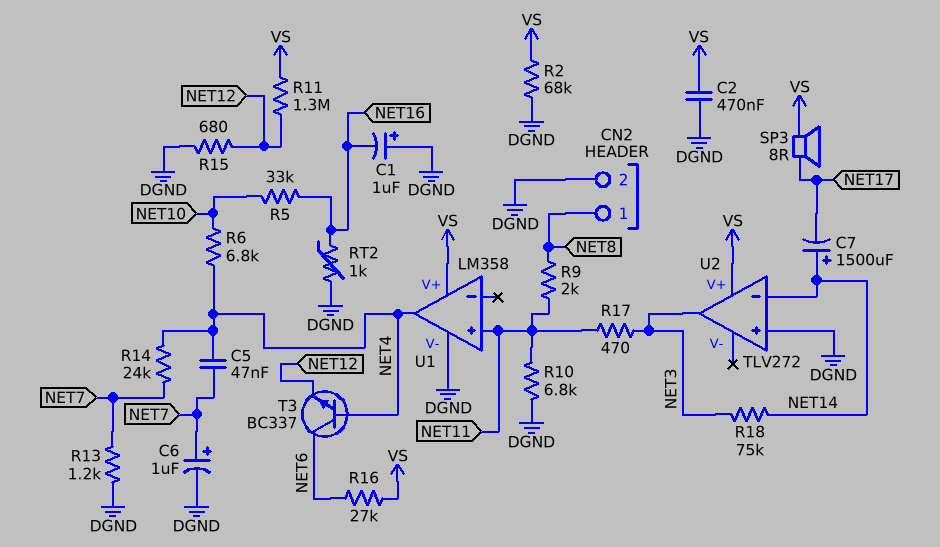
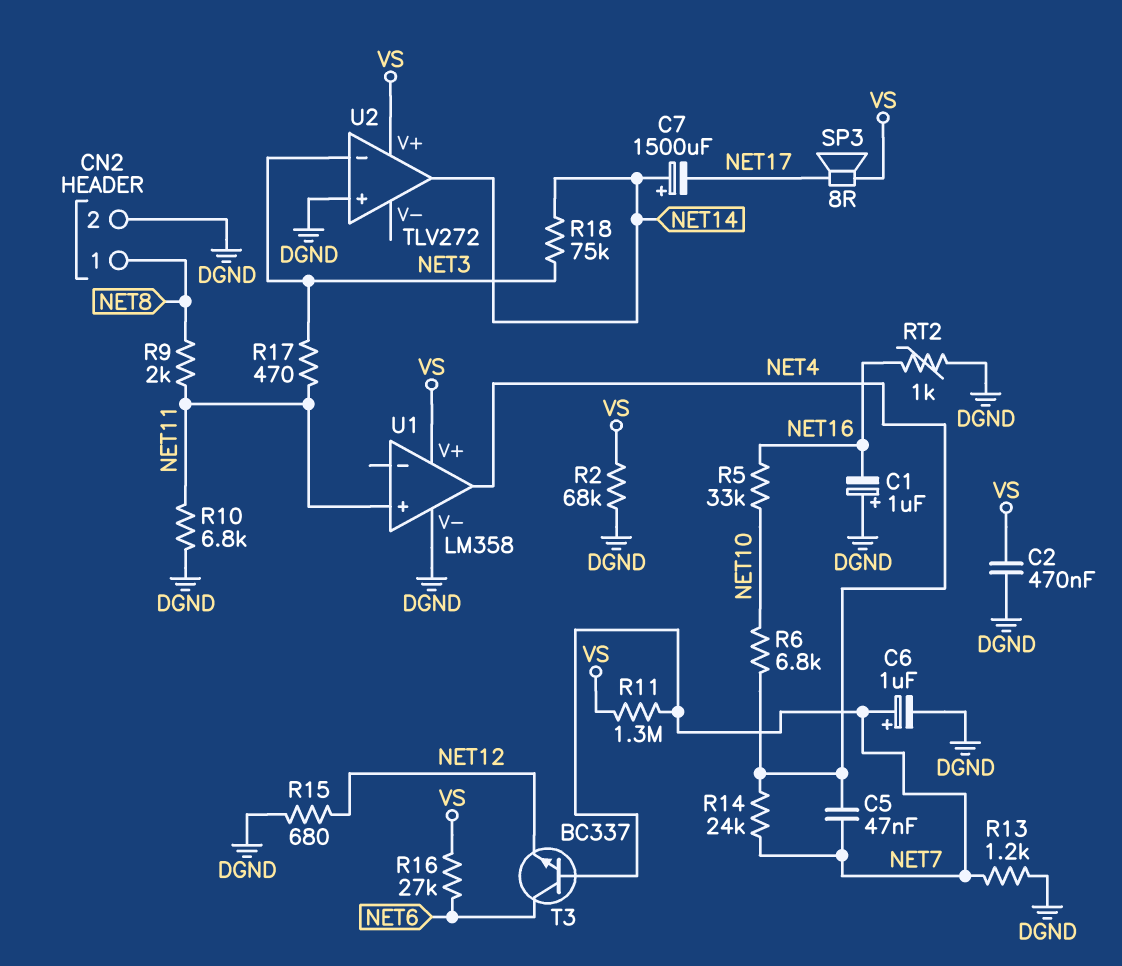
R11: 1.3M (NET12, VS) -> 1.3M (NET7, VS)
T3: NPN BC337 (B NET4, C NET6, E NET12) -> NPN BC337 (B NET7, C NET6, E NET12)
U2 pin in-: NET14 -> NET3
U2 pin out: NET3 -> NET14

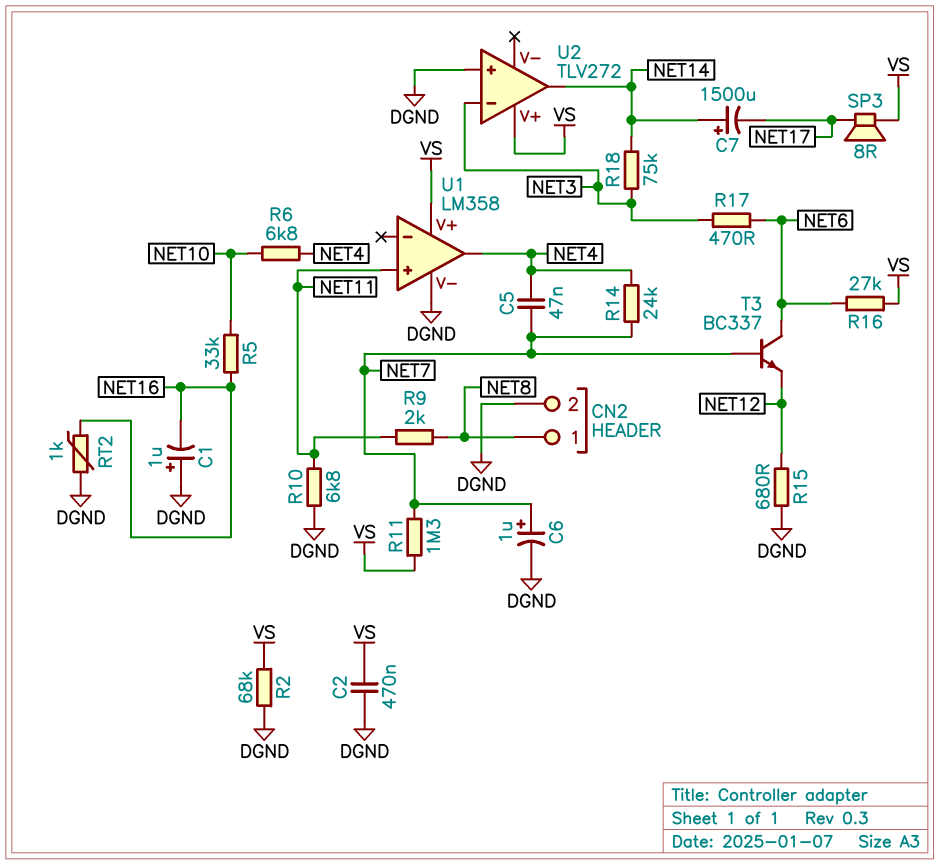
R13: 1.2k (DGND, NET7) -> none
R17: 470 (NET3, NET11) -> 470 (NET3, NET6)

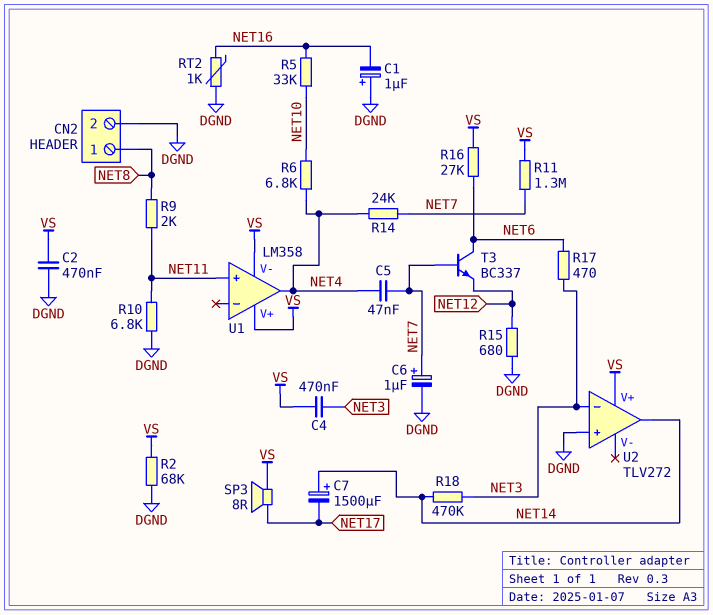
C4: none -> 470nF (NET3, VS)
R18: 75k (NET3, NET14) -> 470k (NET3, NET14)
U1 pin V-: DGND -> VS

